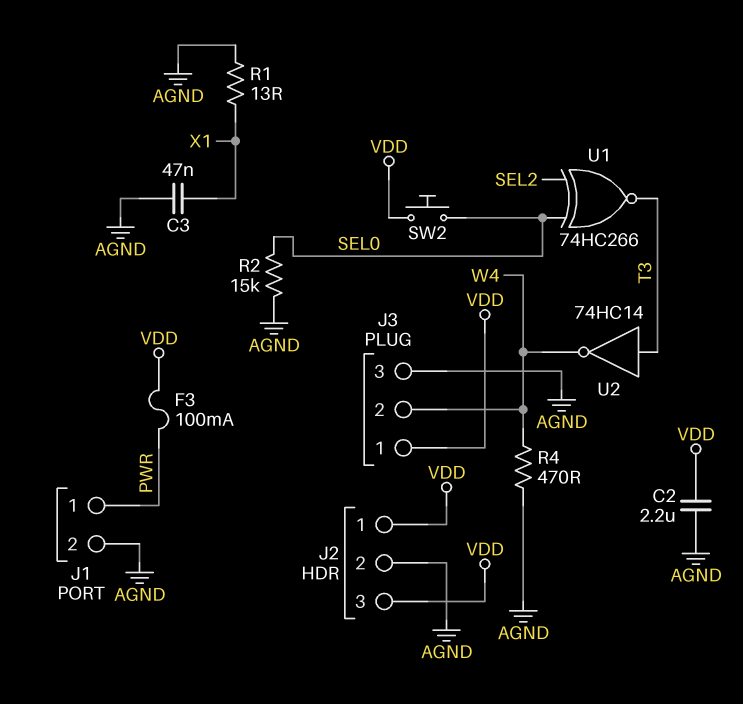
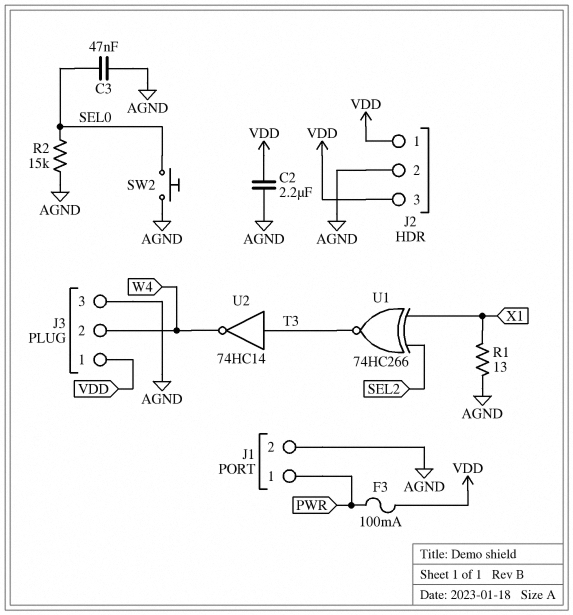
C3: 47nF (AGND, X1) -> 47nF (AGND, SEL0)
R4: 470 (AGND, W4) -> none
SW2: button (SEL0, VDD) -> button (AGND, SEL0)
U1: XNOR 74HC266 (in SEL0, in SEL2, out T3) -> XNOR 74HC266 (in SEL2, in X1, out T3)

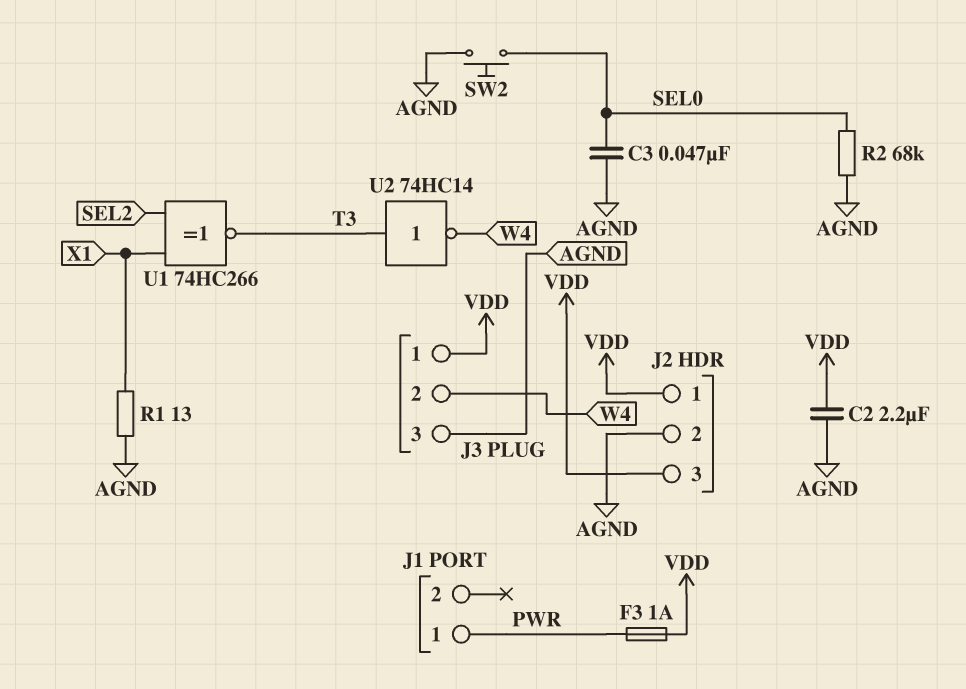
F3: 100mA (PWR, VDD) -> 1A (PWR, VDD)
J1 pin 2: AGND -> none
R2: 15k (AGND, SEL0) -> 68k (AGND, SEL0)

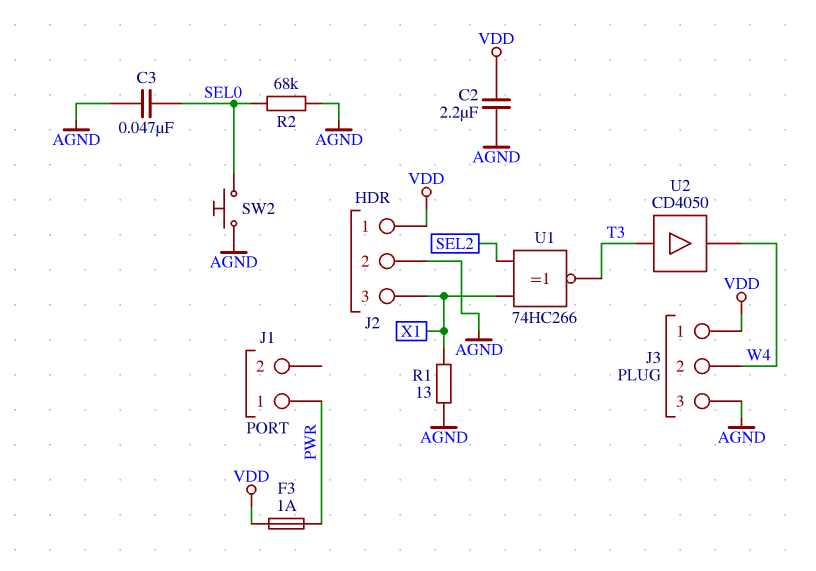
J2 pin 3: VDD -> X1
U2: NOT 74HC14 (in T3, out W4) -> buffer CD4050 (in T3, out W4)

